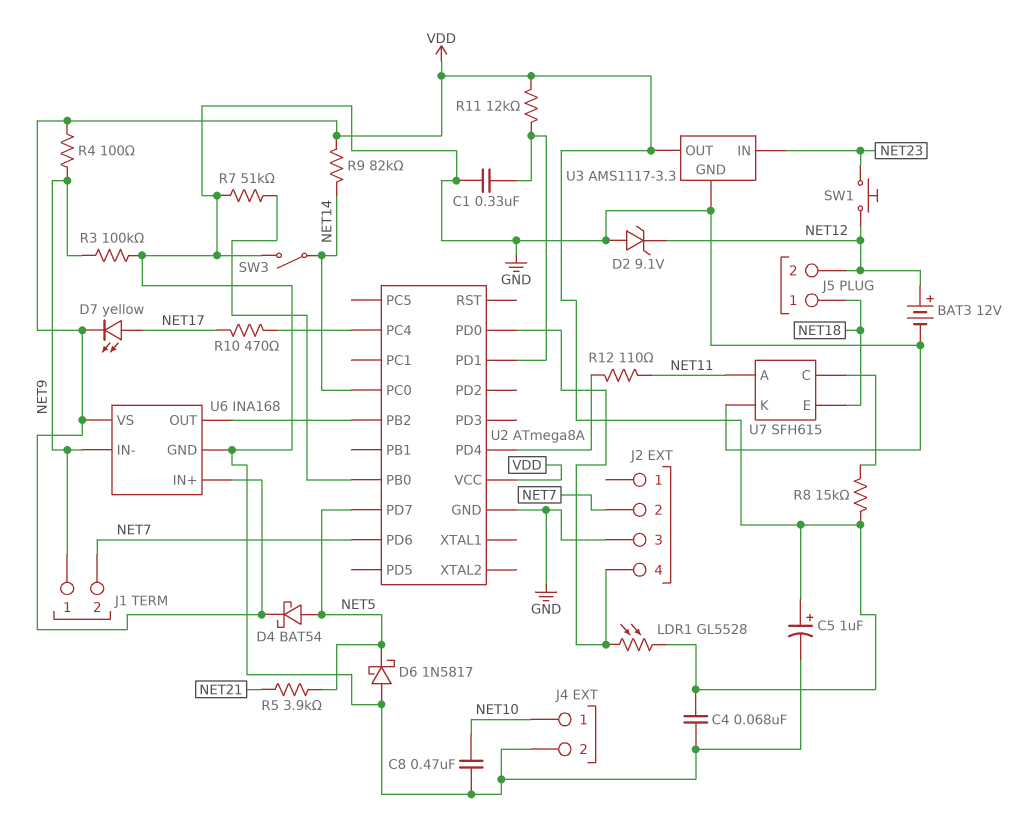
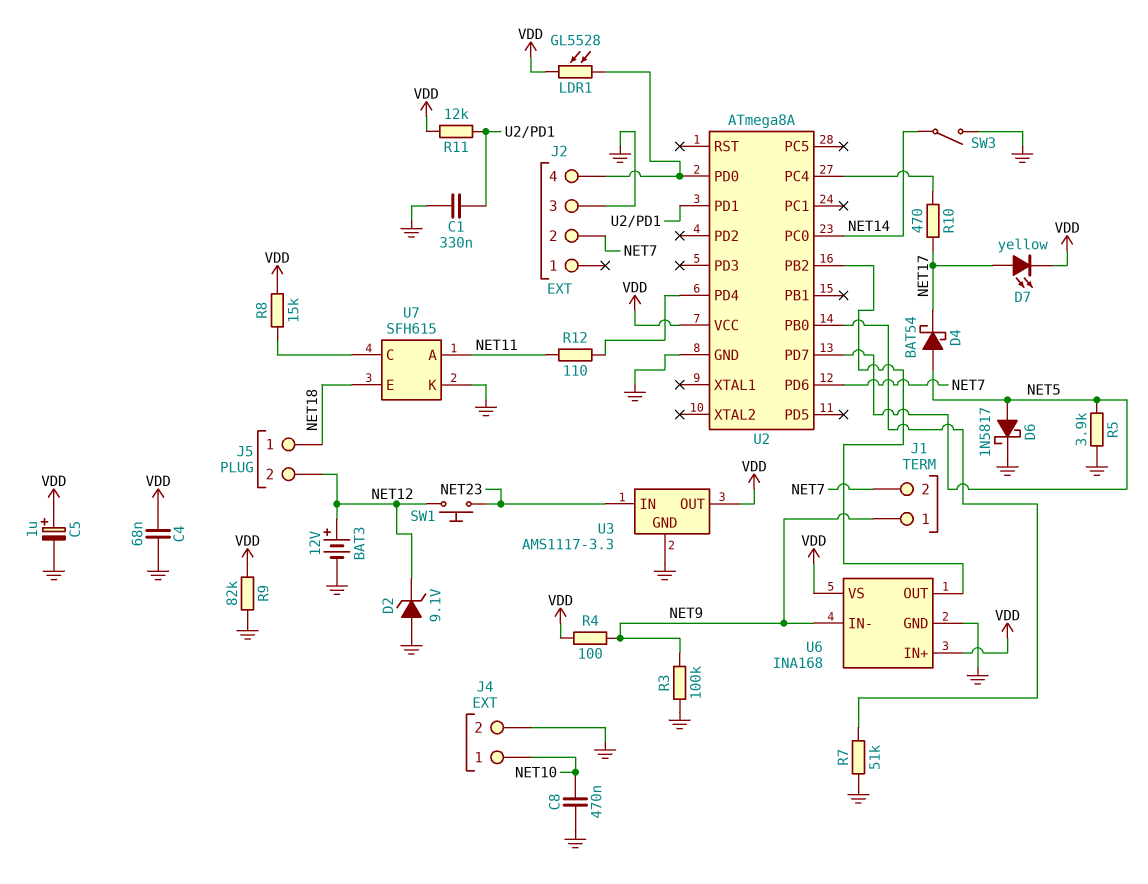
D4: schottky BAT54 (A NET5, K VDD) -> schottky BAT54 (A NET5, K NET17)
D6: schottky 1N5817 (A GND, K NET5) -> schottky 1N5817 (A NET5, K GND)
R5: 3.9k (NET5, NET21) -> 3.9k (GND, NET5)
R9: 82k (NET14, VDD) -> 82k (GND, VDD)

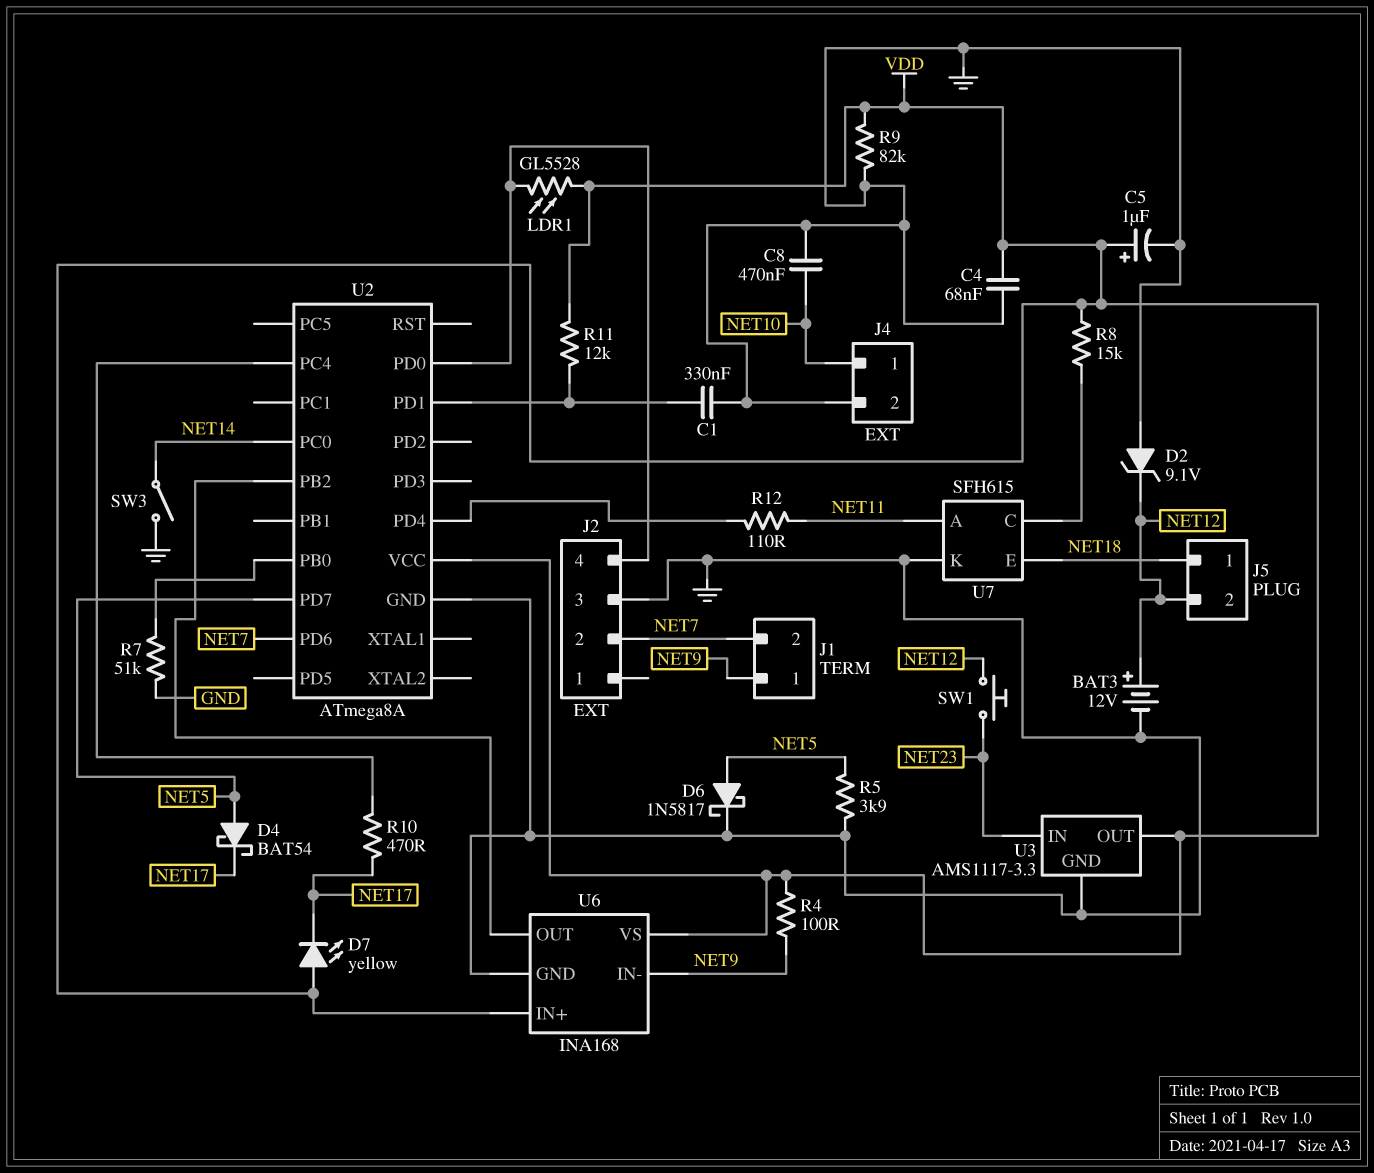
D7: LED yellow (A NET17, K VDD) -> LED yellow (A VDD, K NET17)
R3: 100k (GND, NET9) -> none

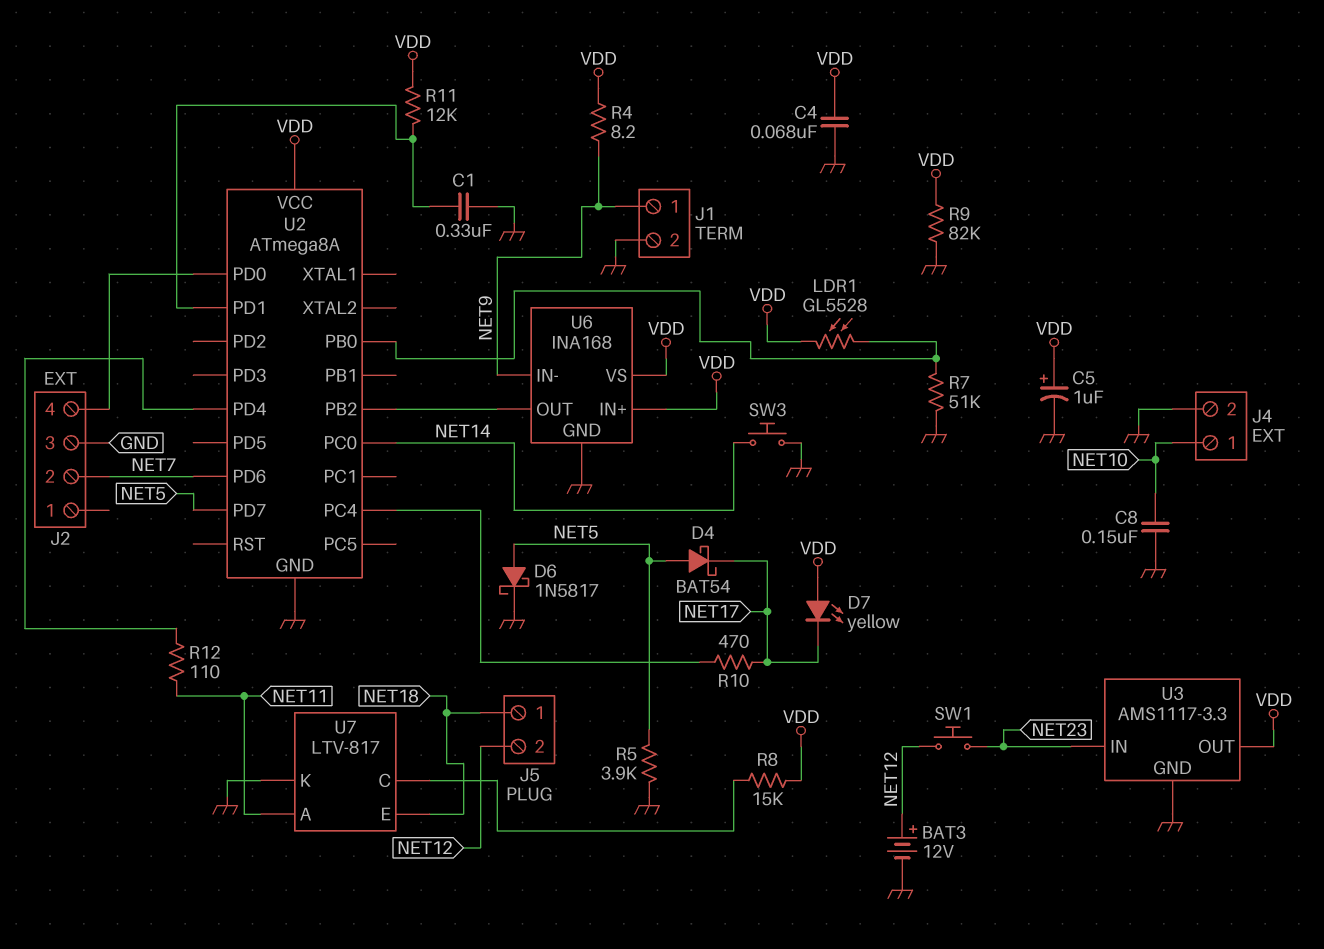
C8: 470nF (GND, NET10) -> 150nF (GND, NET10)
D2: zener 9.1V (A GND, K NET12) -> none
J1 pin 2: NET7 -> GND
LDR1: GL5528 (J2/4, VDD) -> GL5528 (U2/PB0, VDD)
R4: 100 (NET9, VDD) -> 8.2 (NET9, VDD)
SW3: switch (GND, NET14) -> button (GND, NET14)
U7: SFH615 -> LTV-817

